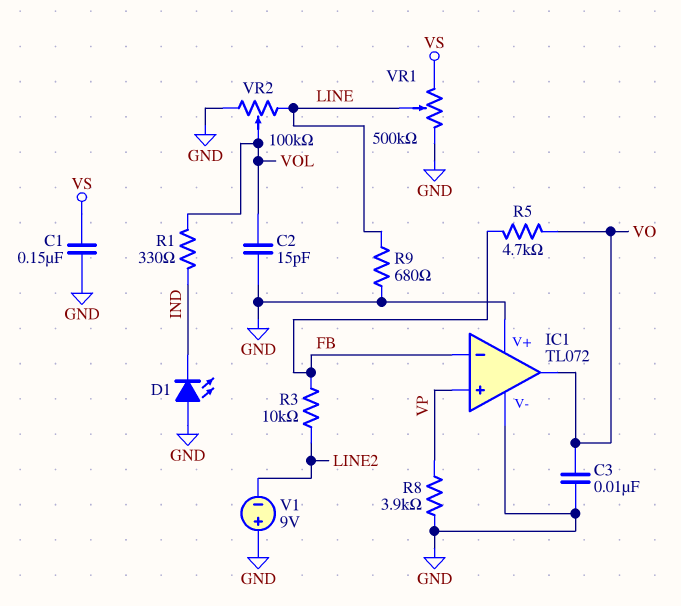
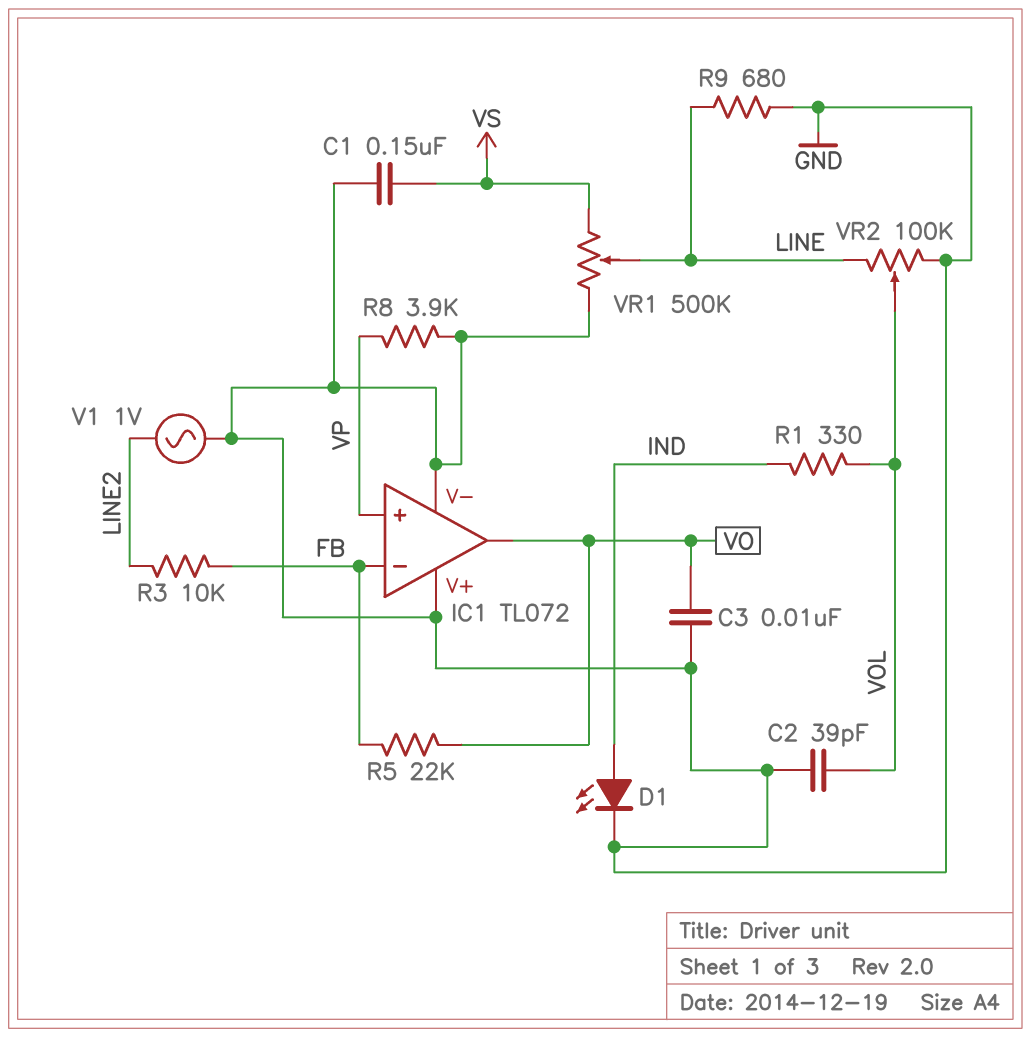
C2: 15pF (GND, VOL) -> 39pF (GND, VOL)
D1: LED (A GND, K IND) -> LED (A IND, K GND)
R5: 4.7k (FB, VO) -> 22k (FB, VO)
V1: 9V (plus GND, minus LINE2) -> AC 1V (GND, LINE2)

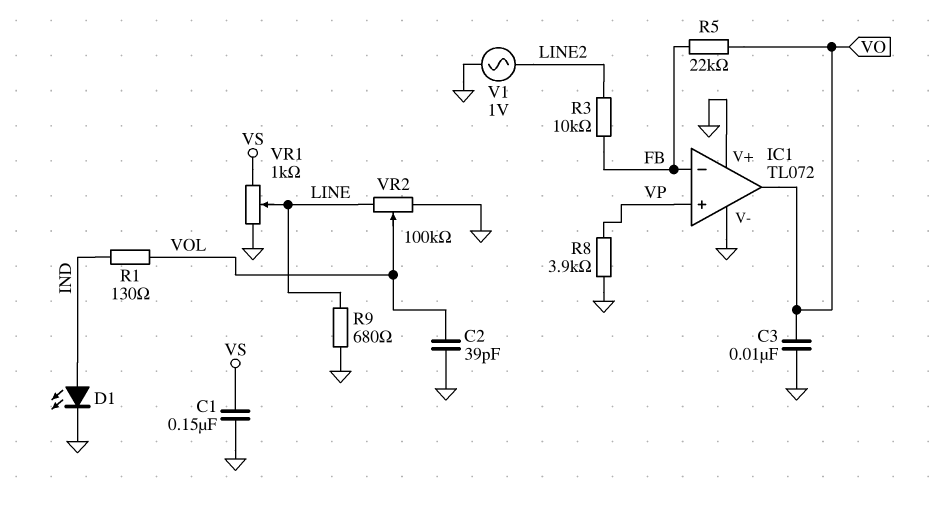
R1: 330 (IND, VOL) -> 130 (IND, VOL)
VR1: 500k (GND, VS, wiper LINE) -> 1k (GND, VS, wiper LINE)

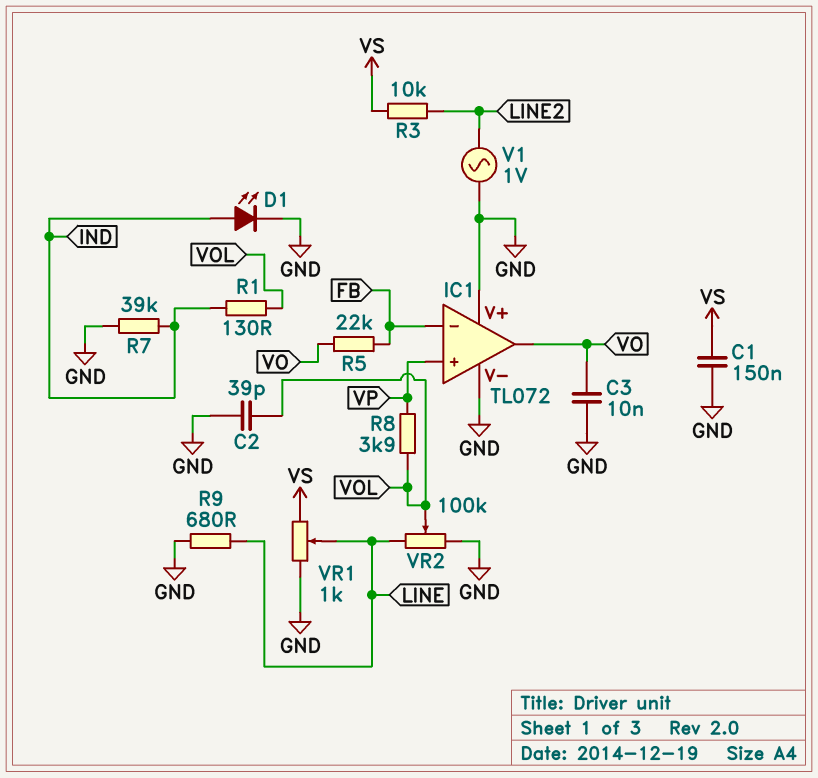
R3: 10k (FB, LINE2) -> 10k (LINE2, VS)
R7: none -> 39k (GND, IND)
R8: 3.9k (GND, VP) -> 3.9k (VOL, VP)

